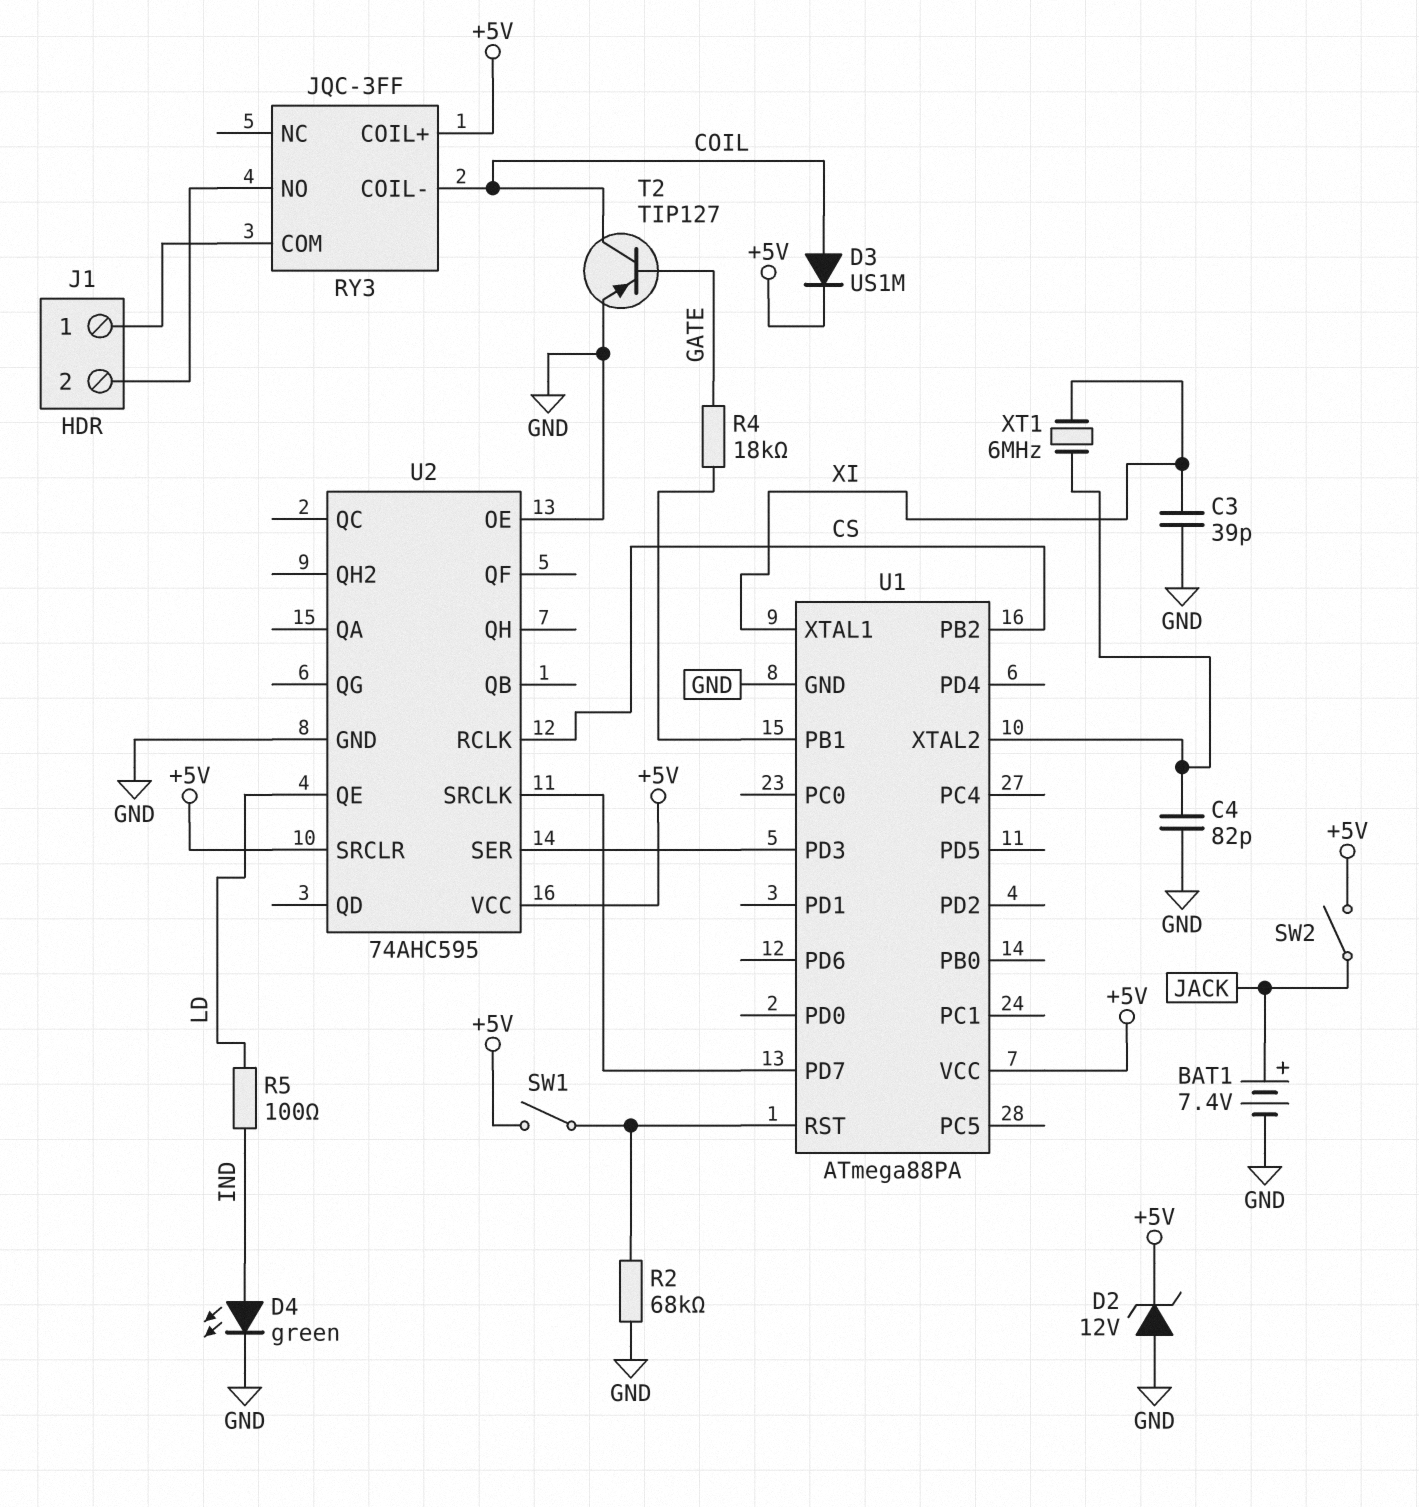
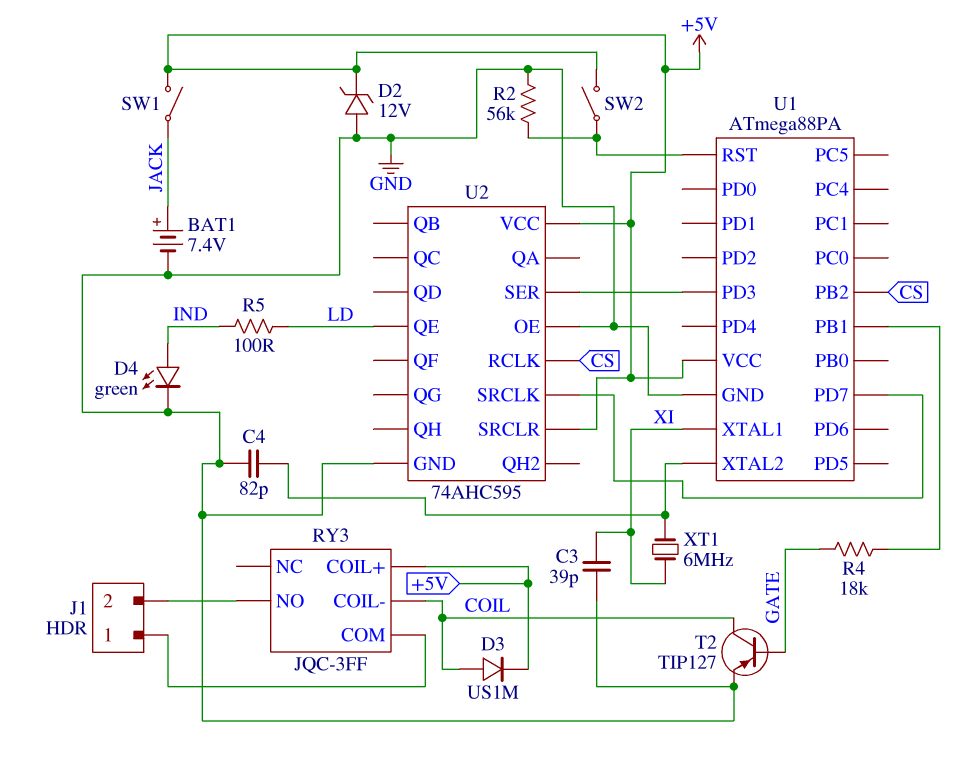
R2: 68k (GND, U1/RST) -> 56k (GND, U1/RST)
SW1: switch (+5V, U1/RST) -> switch (+5V, JACK)
SW2: switch (+5V, JACK) -> switch (+5V, U1/RST)

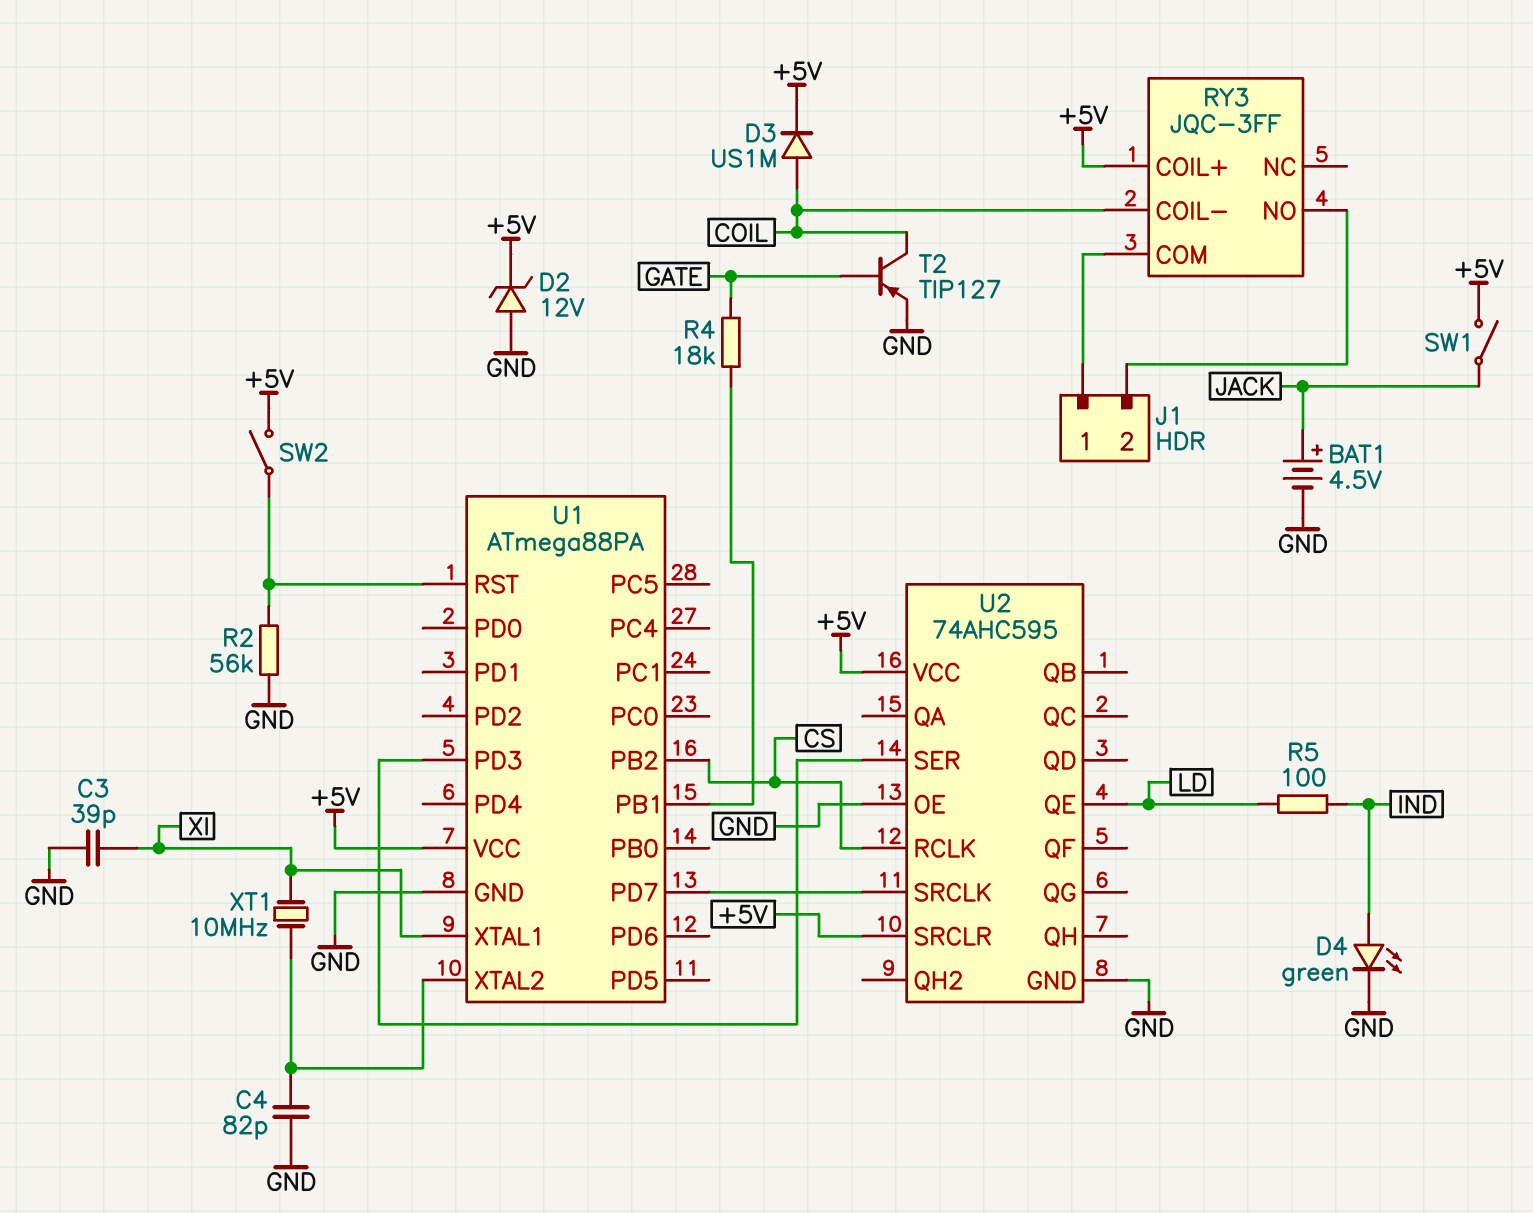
BAT1: 7.4V (plus JACK, minus GND) -> 4.5V (plus JACK, minus GND)
XT1: 6MHz (U1/XTAL2, XI) -> 10MHz (U1/XTAL2, XI)

